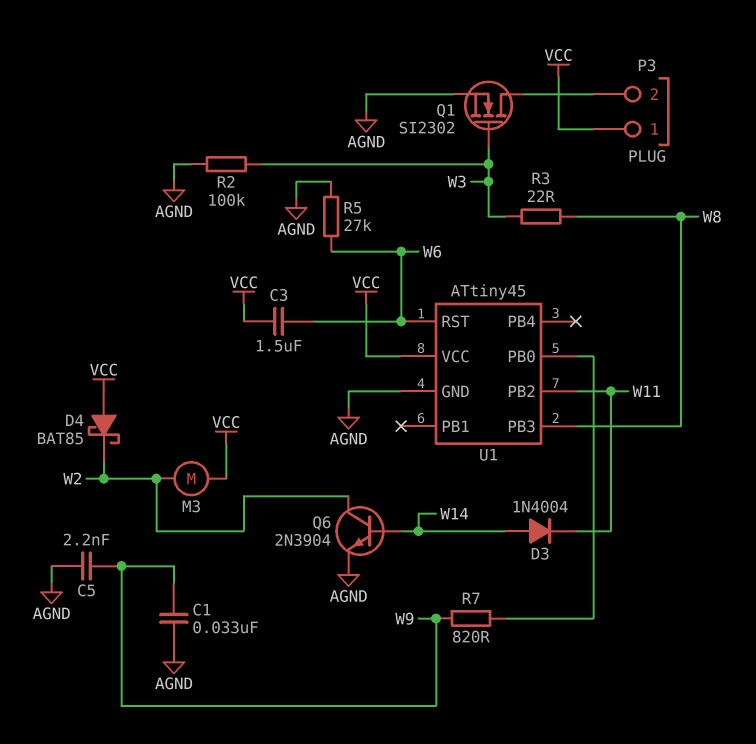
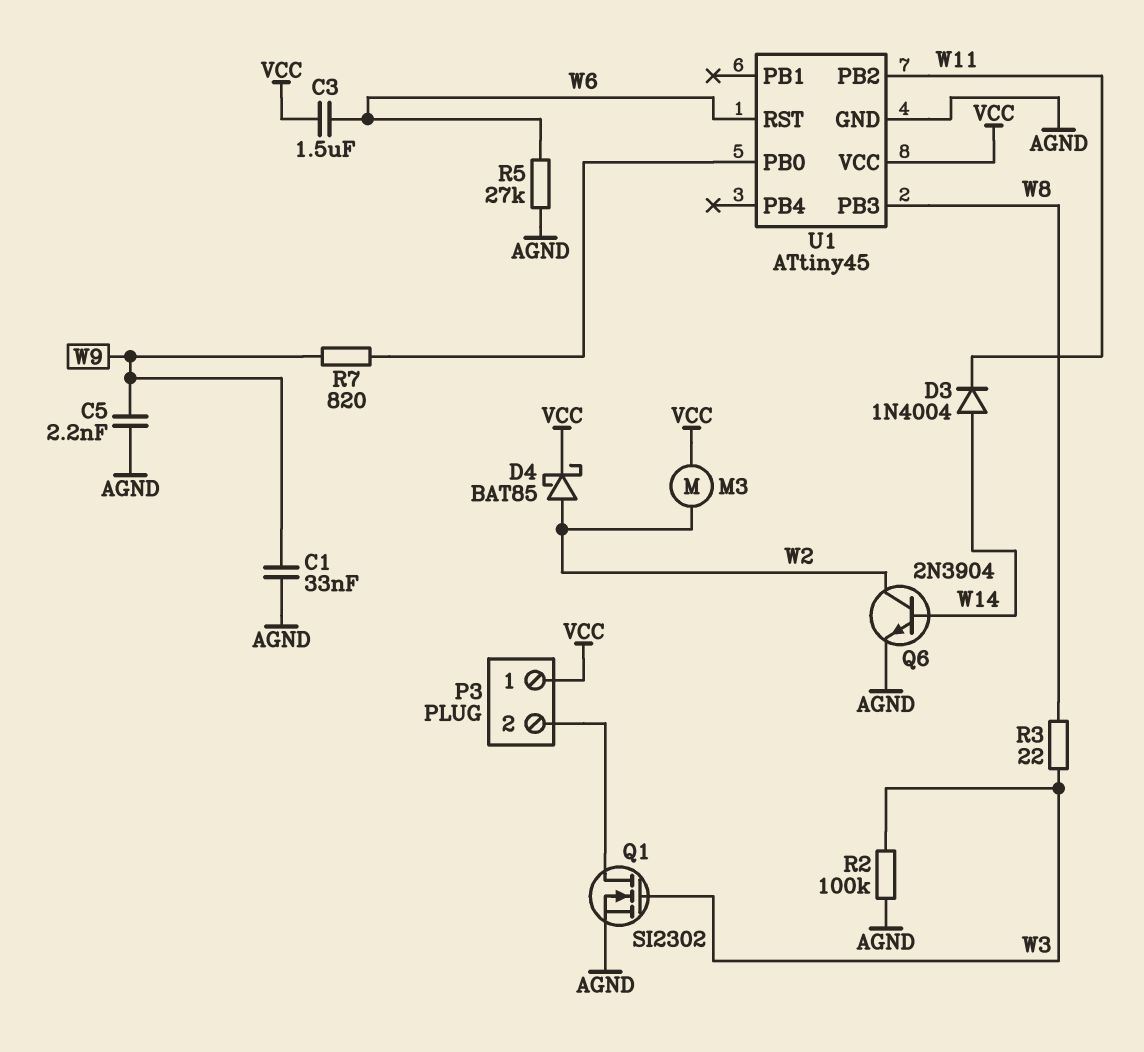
D4: schottky BAT85 (A VCC, K W2) -> schottky BAT85 (A W2, K VCC)

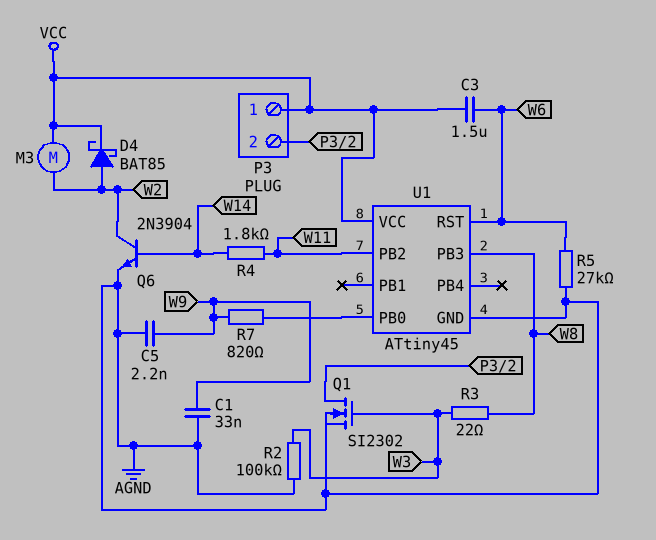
D3: diode 1N4004 (A W14, K W11) -> none
R4: none -> 1.8k (W11, W14)

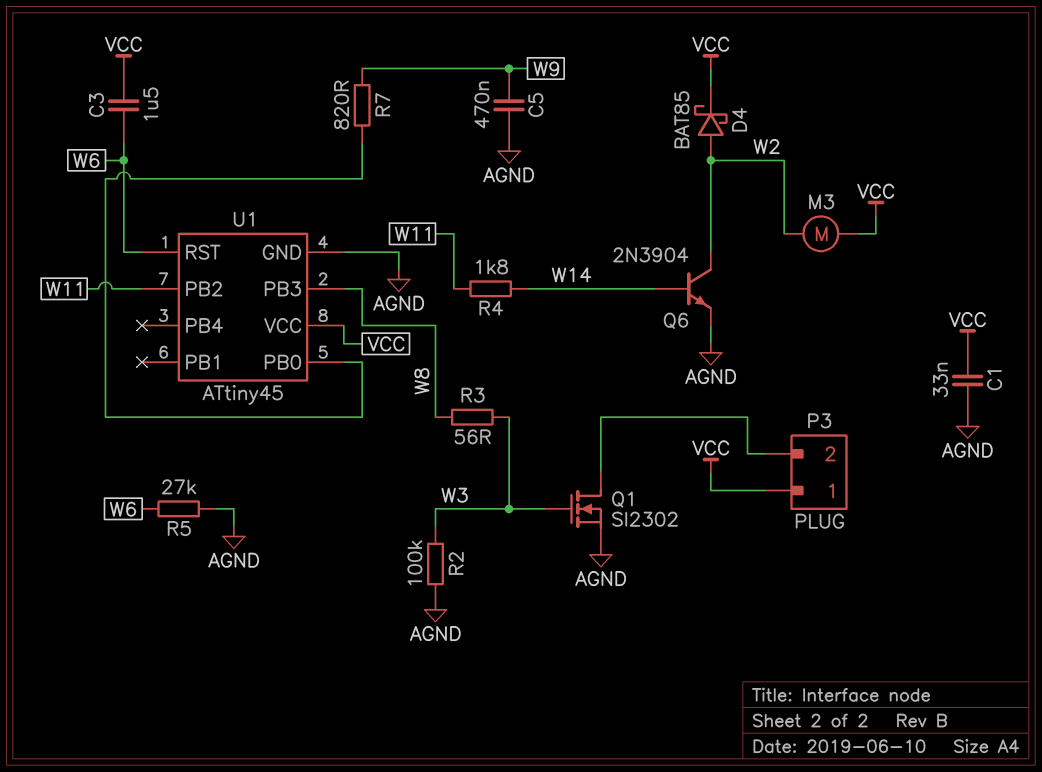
C1: 33nF (AGND, W9) -> 33nF (AGND, VCC)
C5: 2.2nF (AGND, W9) -> 470nF (AGND, W9)
R3: 22 (W3, W8) -> 56 (W3, W8)

